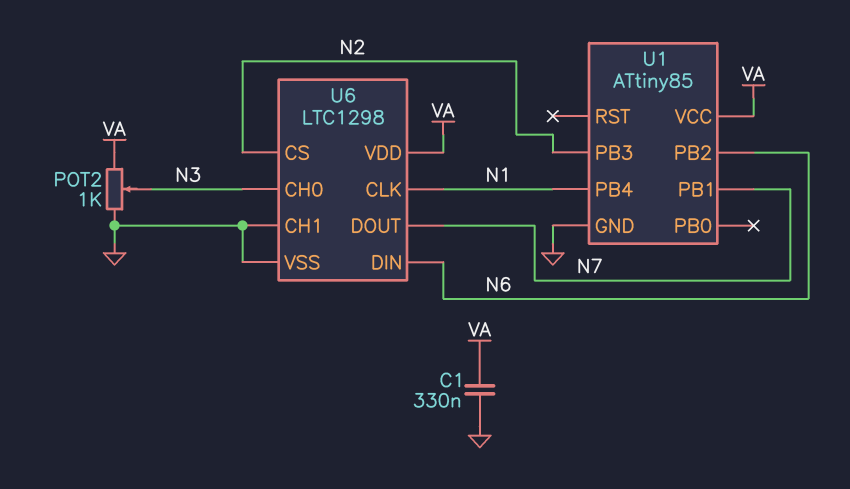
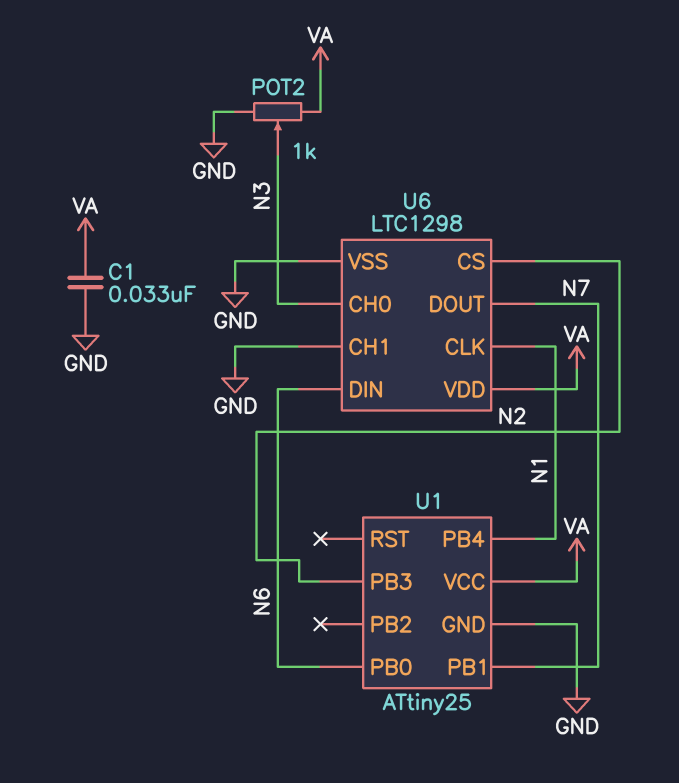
C1: 330nF (GND, VA) -> 33nF (GND, VA)
U1: ATtiny85 -> ATtiny25
U1 pin PB0: none -> N6
U1 pin PB2: N6 -> none

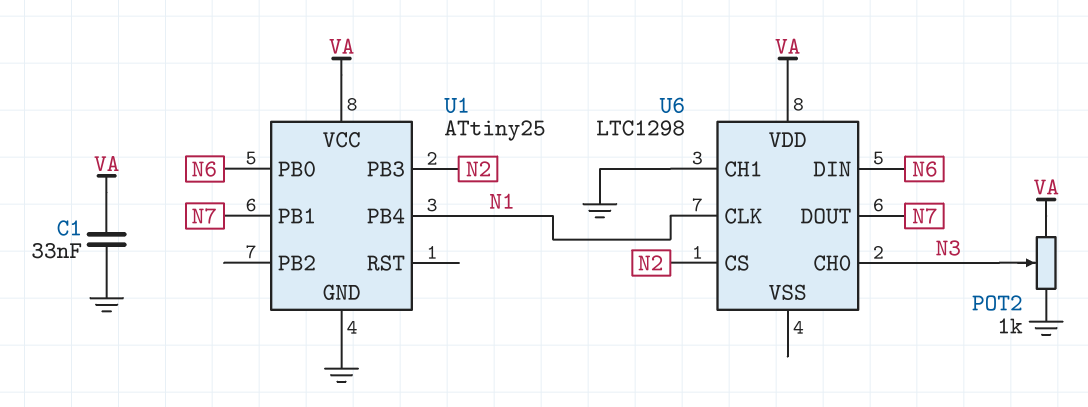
U6 pin VSS: GND -> none

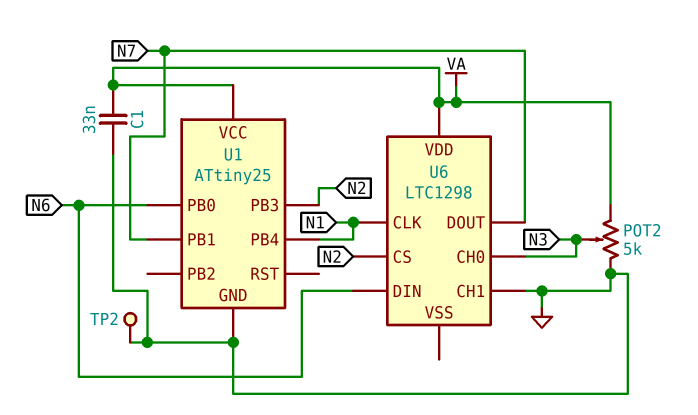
POT2: 1k (GND, VA, wiper N3) -> 5k (GND, VA, wiper N3)
TP2: none -> test point (GND)

